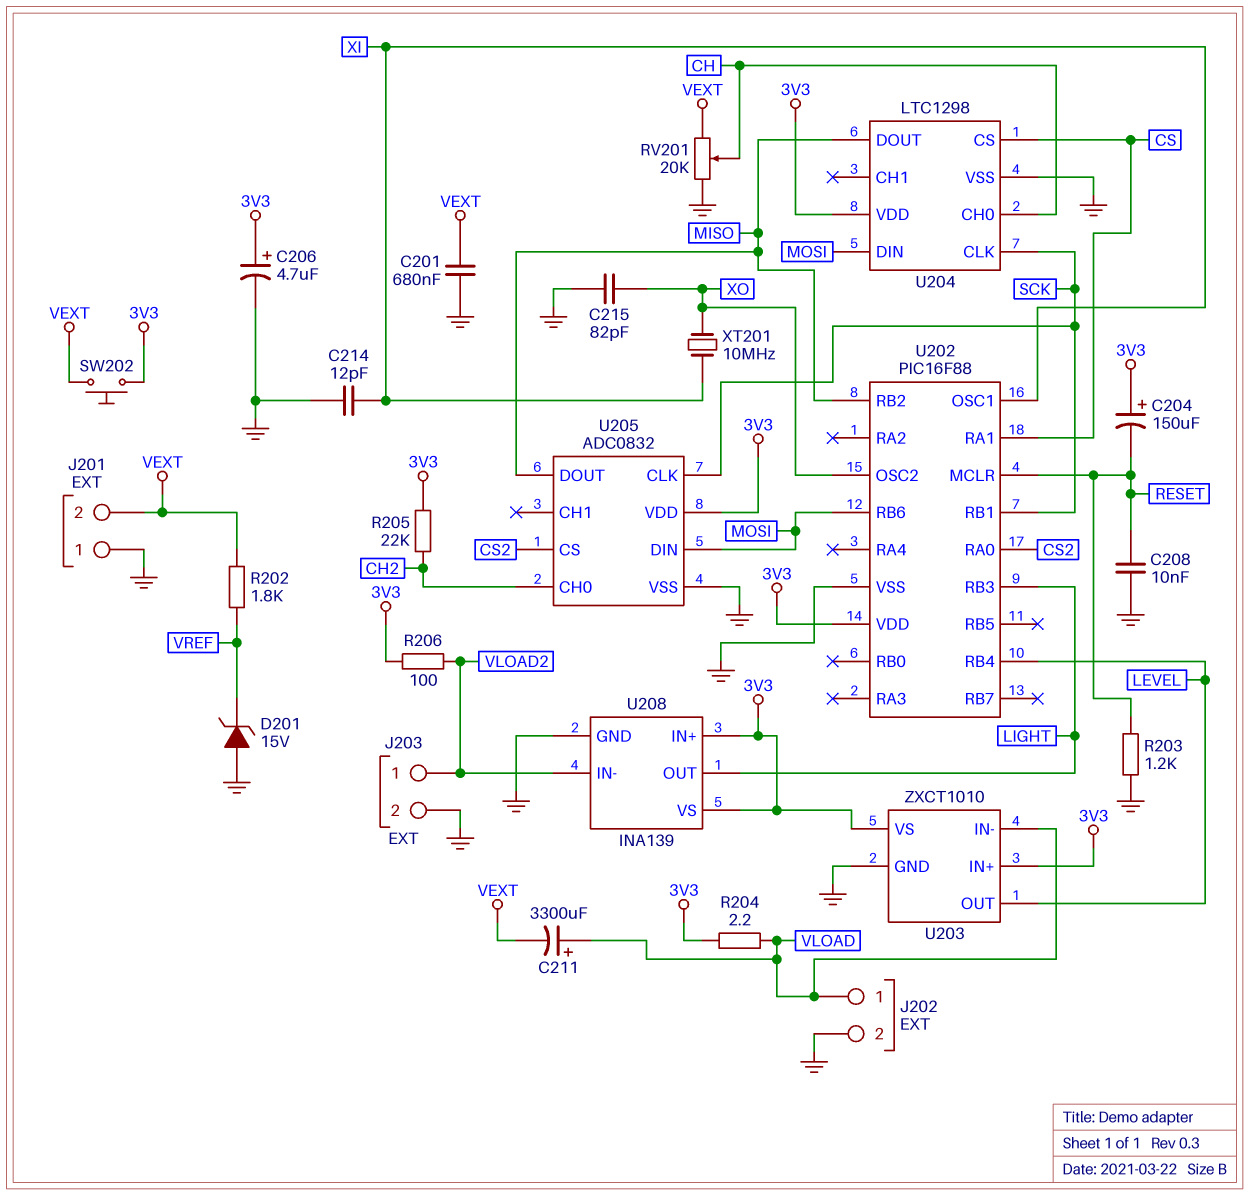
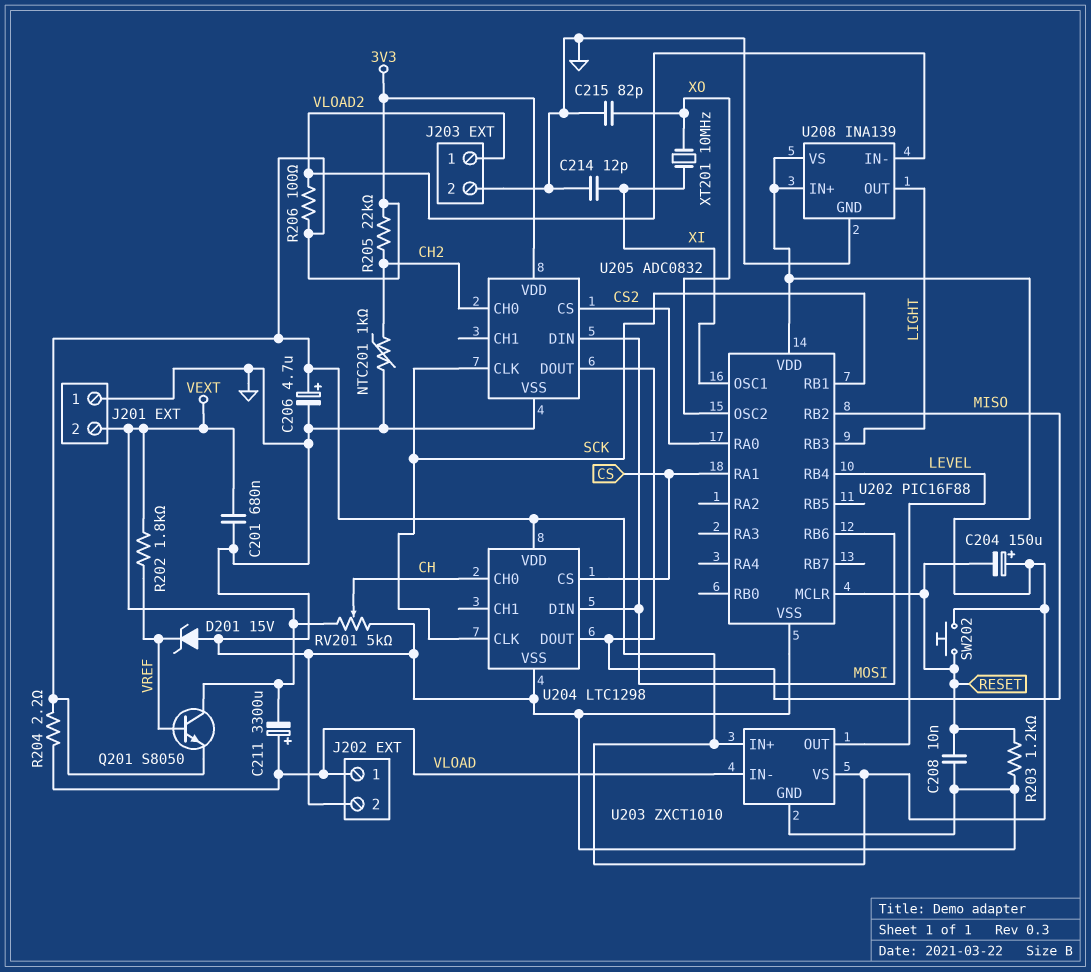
NTC201: none -> 1k (CH2, GND)
Q201: none -> NPN S8050 (B VREF, C VEXT, E 3V3)
RV201: 20k (GND, VEXT, wiper CH) -> 5k (GND, VEXT, wiper CH)
SW202: button (3V3, VEXT) -> button (3V3, RESET)

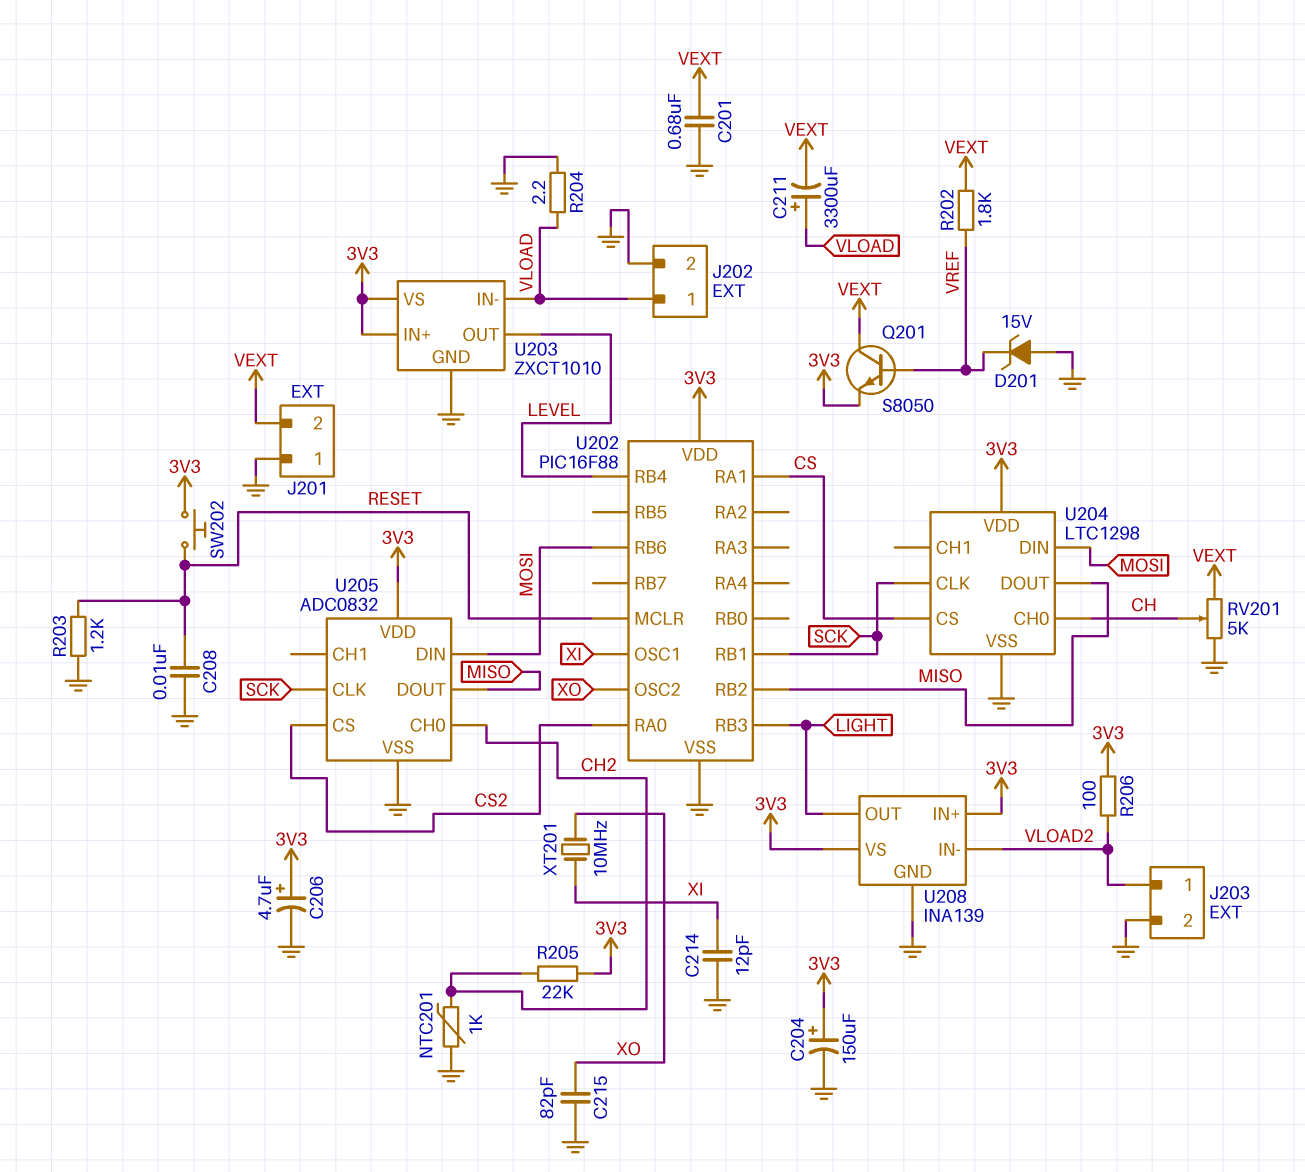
C204: 150uF (plus 3V3, minus RESET) -> 150uF (plus 3V3, minus GND)
R204: 2.2 (3V3, VLOAD) -> 2.2 (GND, VLOAD)

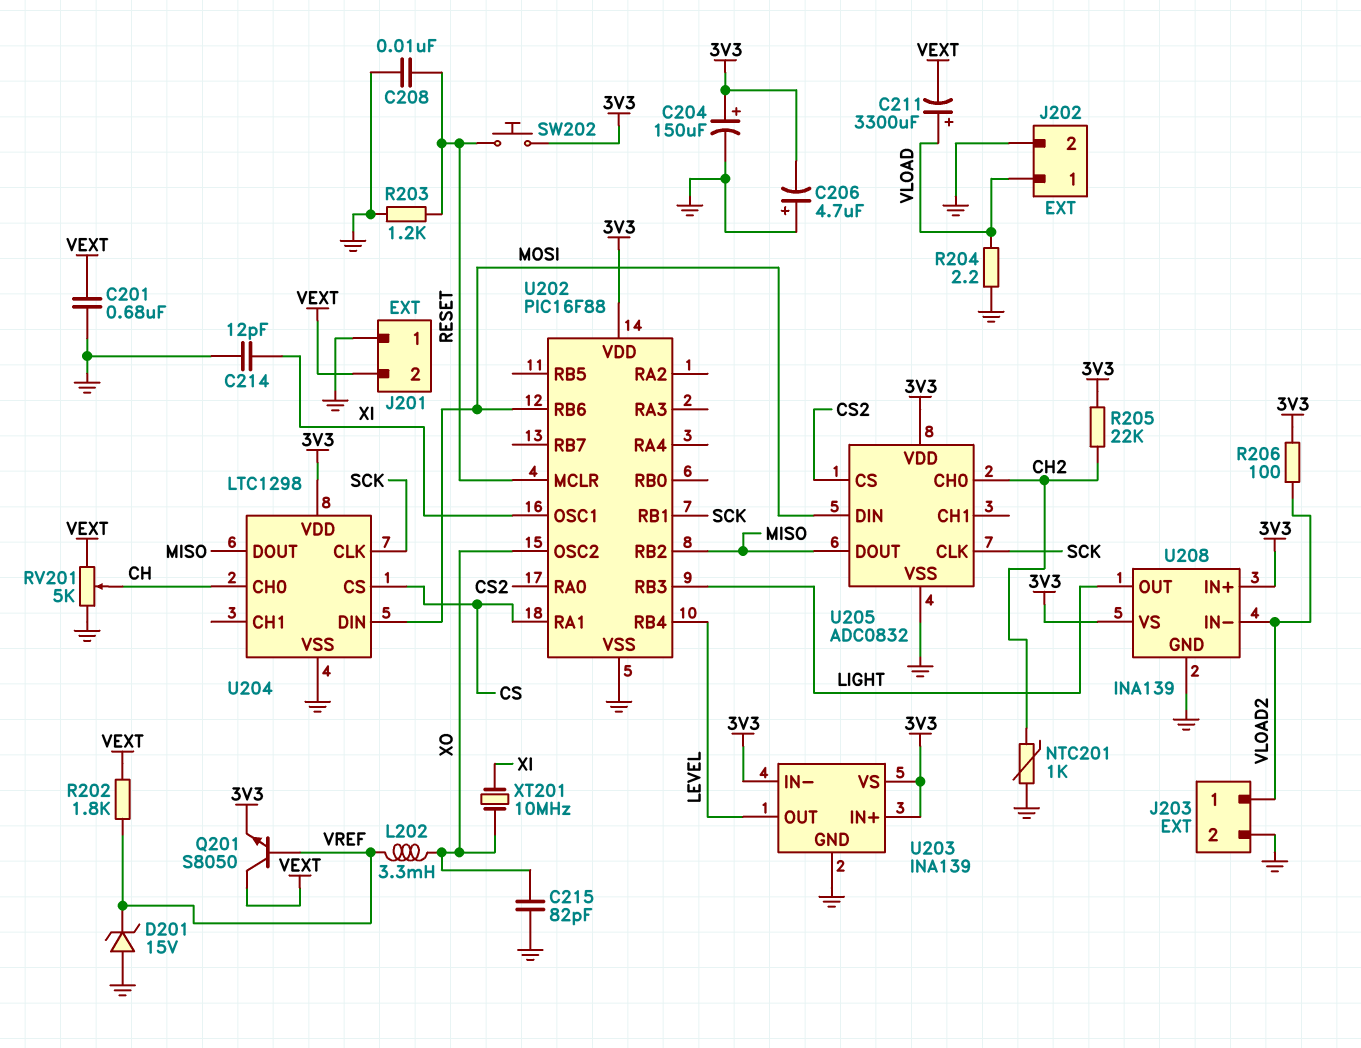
C206: 4.7uF (plus 3V3, minus GND) -> 4.7uF (plus GND, minus 3V3)
L202: none -> 3.3mH (VREF, XO)
U203: ZXCT1010 -> INA139
U203 pin IN-: VLOAD -> 3V3

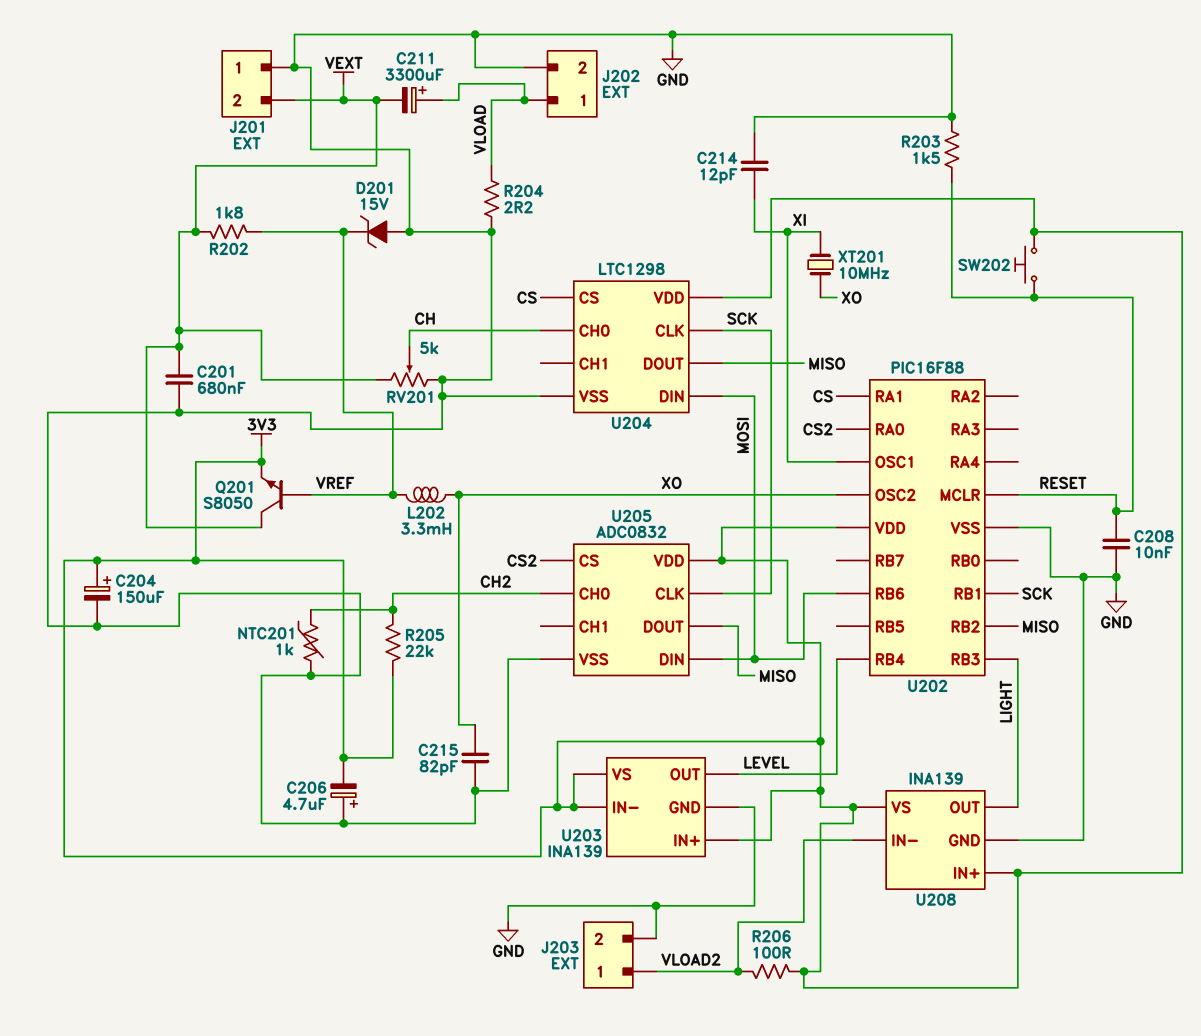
R203: 1.2k (GND, RESET) -> 1.5k (GND, RESET)

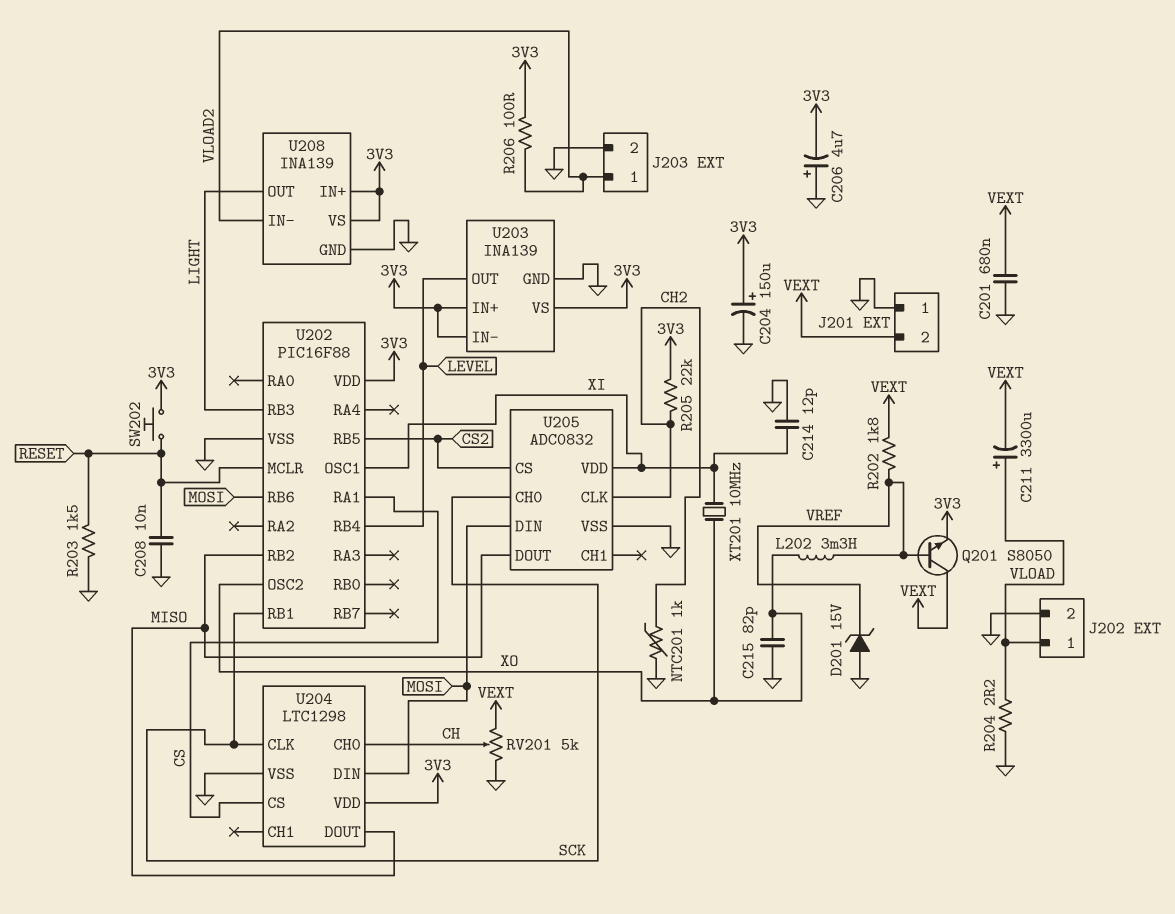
U202 pin RA0: CS2 -> none
U202 pin RB5: none -> CS2
U205 pin CH0: CH2 -> SCK
U205 pin CLK: SCK -> CH2
U205 pin VDD: 3V3 -> XI

